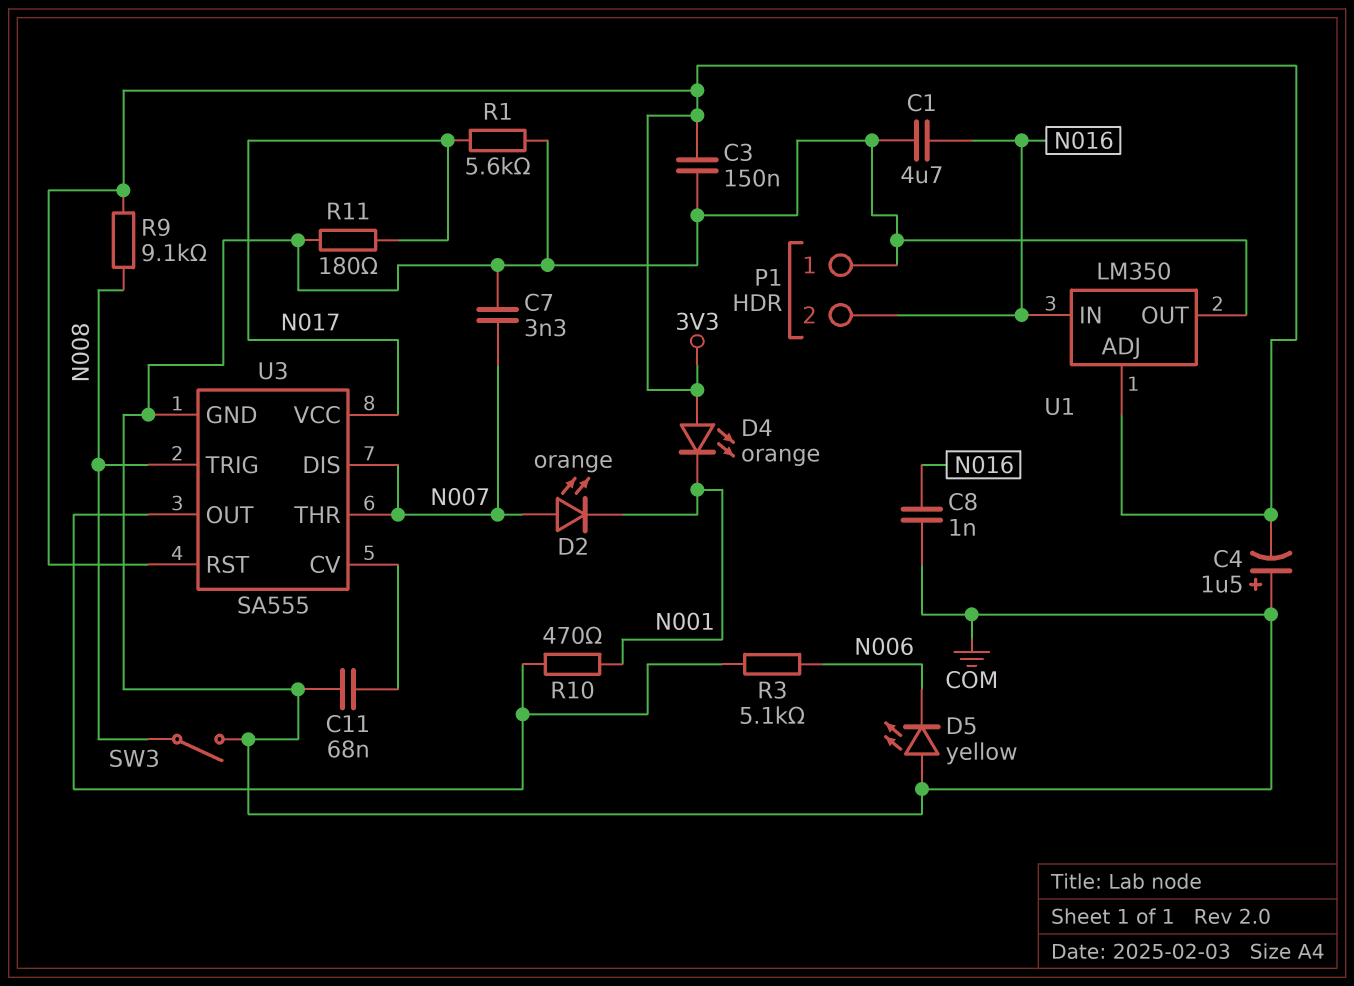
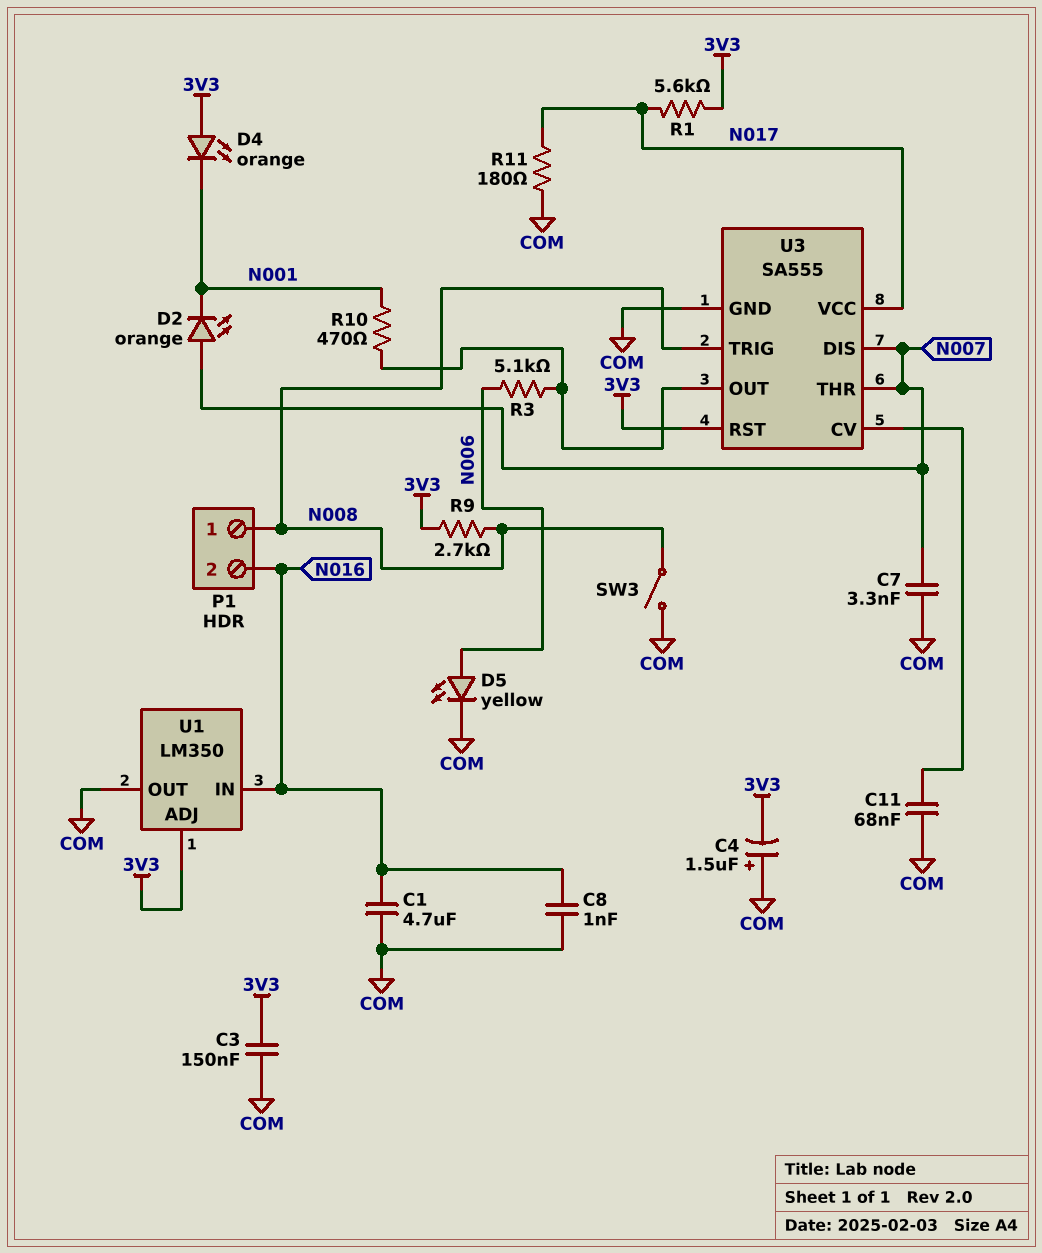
D5: LED yellow (A COM, K N006) -> LED yellow (A N006, K COM)
P1 pin 1: COM -> N008
R1: 5.6k (COM, N017) -> 5.6k (3V3, N017)
R9: 9.1k (3V3, N008) -> 2.7k (3V3, N008)

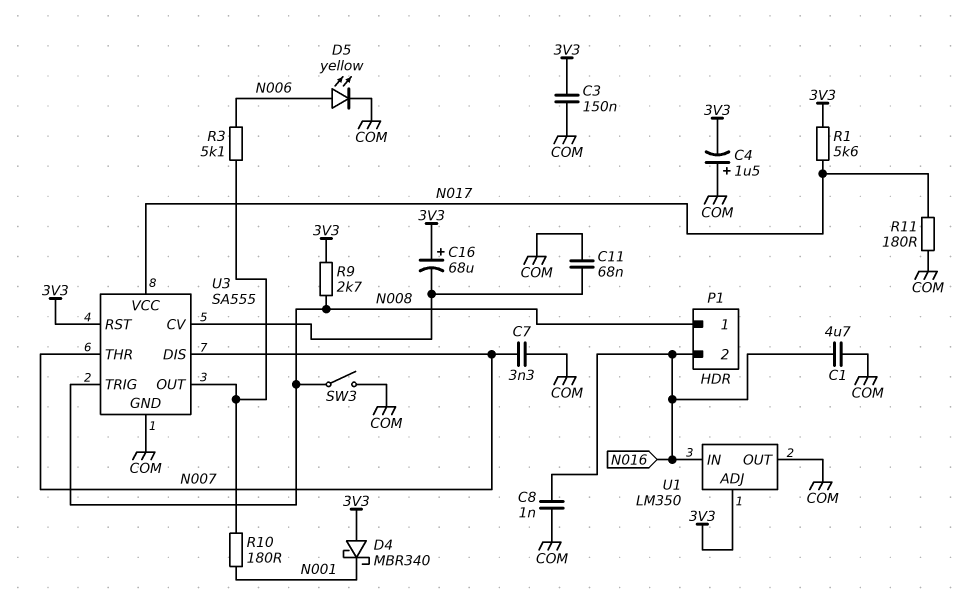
C16: none -> 68uF (plus 3V3, minus U3/CV)
D2: LED orange (A N007, K N001) -> none
D4: LED orange (A 3V3, K N001) -> schottky MBR340 (A 3V3, K N001)
R10: 470 (N001, U3/OUT) -> 180 (N001, U3/OUT)

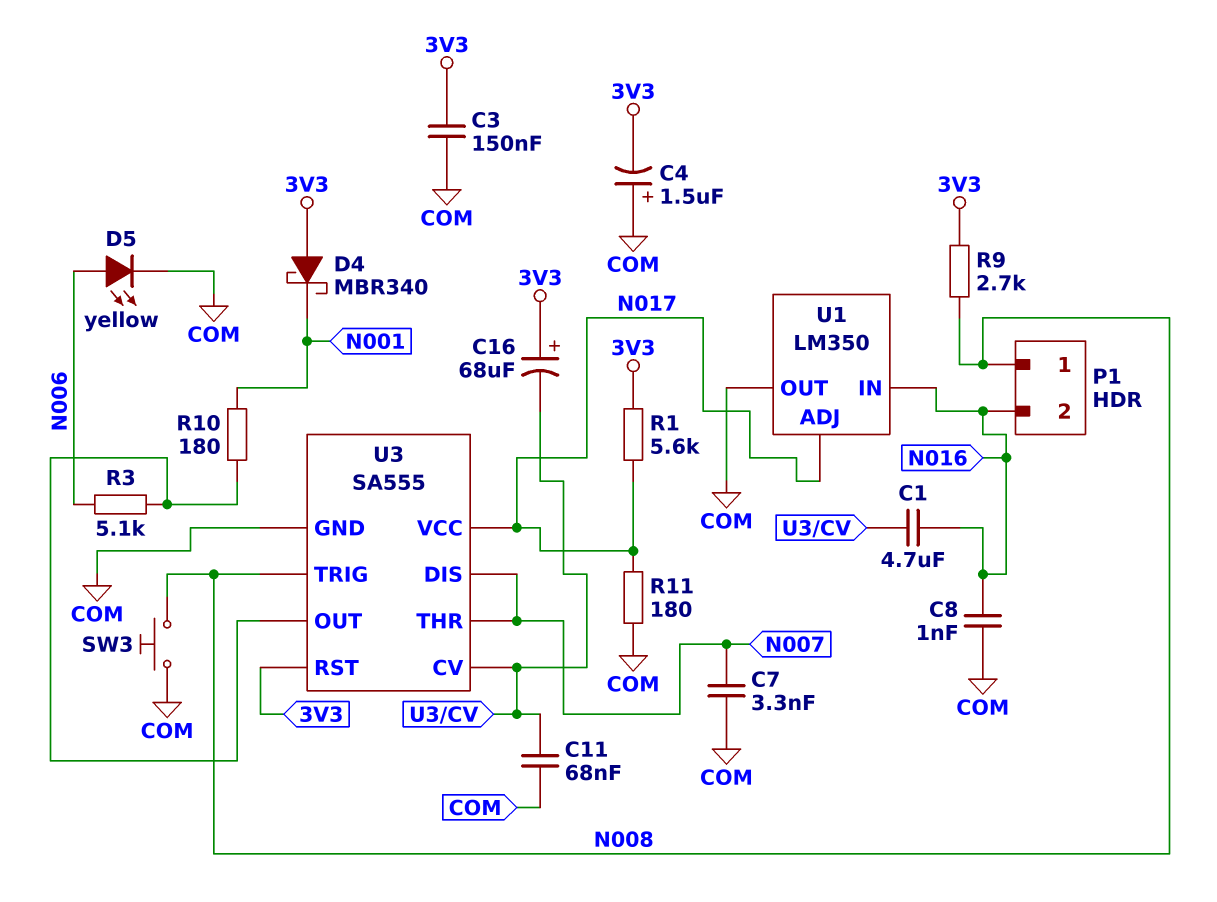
C1: 4.7uF (COM, N016) -> 4.7uF (N016, U3/CV)
SW3: switch (COM, N008) -> button (COM, N008)
U1 pin ADJ: 3V3 -> N017

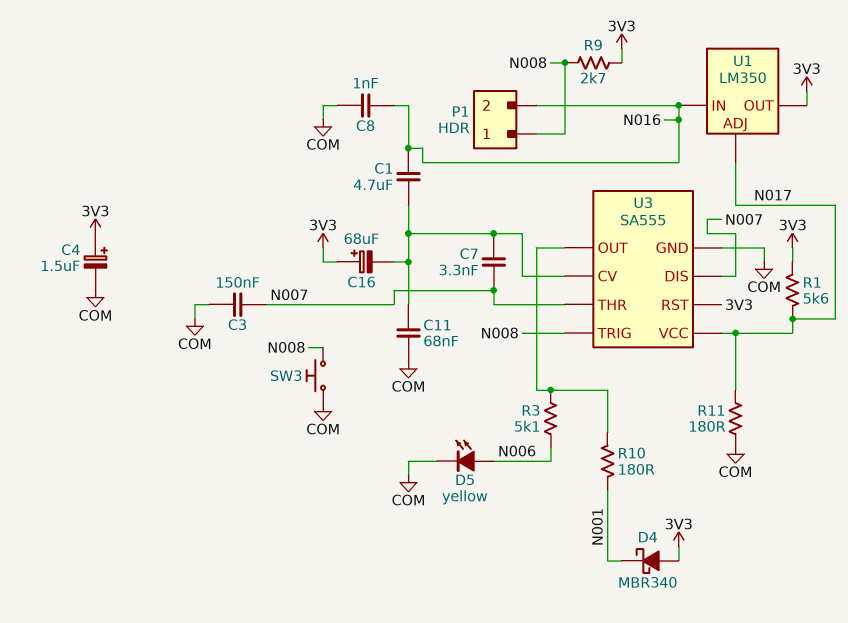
C3: 150nF (3V3, COM) -> 150nF (COM, N007)
C4: 1.5uF (plus COM, minus 3V3) -> 1.5uF (plus 3V3, minus COM)
C7: 3.3nF (COM, N007) -> 3.3nF (N007, U3/CV)
U1 pin OUT: COM -> 3V3

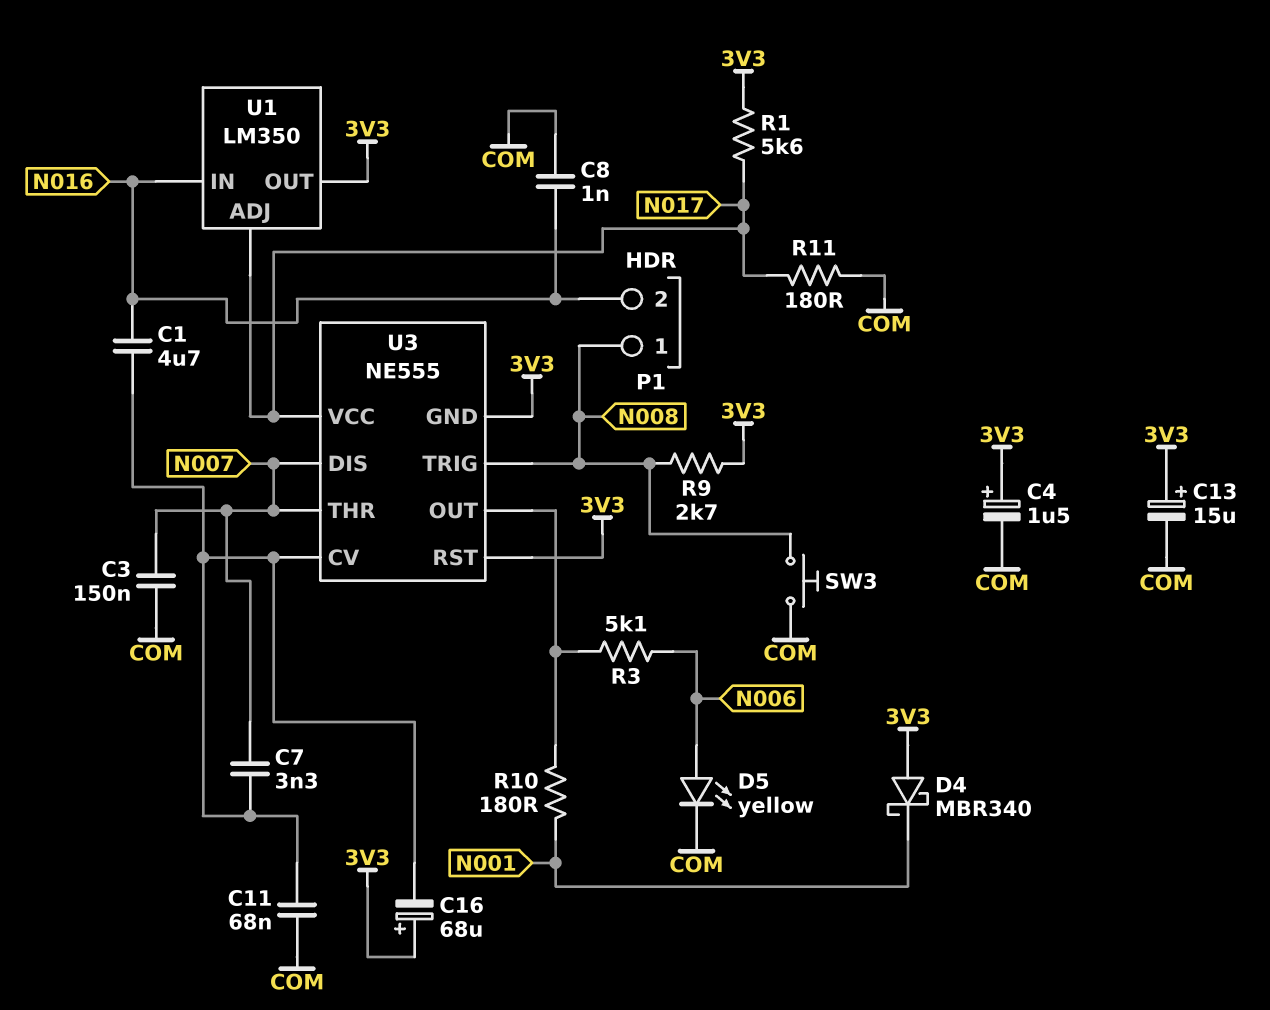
C13: none -> 15uF (plus 3V3, minus COM)
U3: SA555 -> NE555
U3 pin GND: COM -> 3V3

